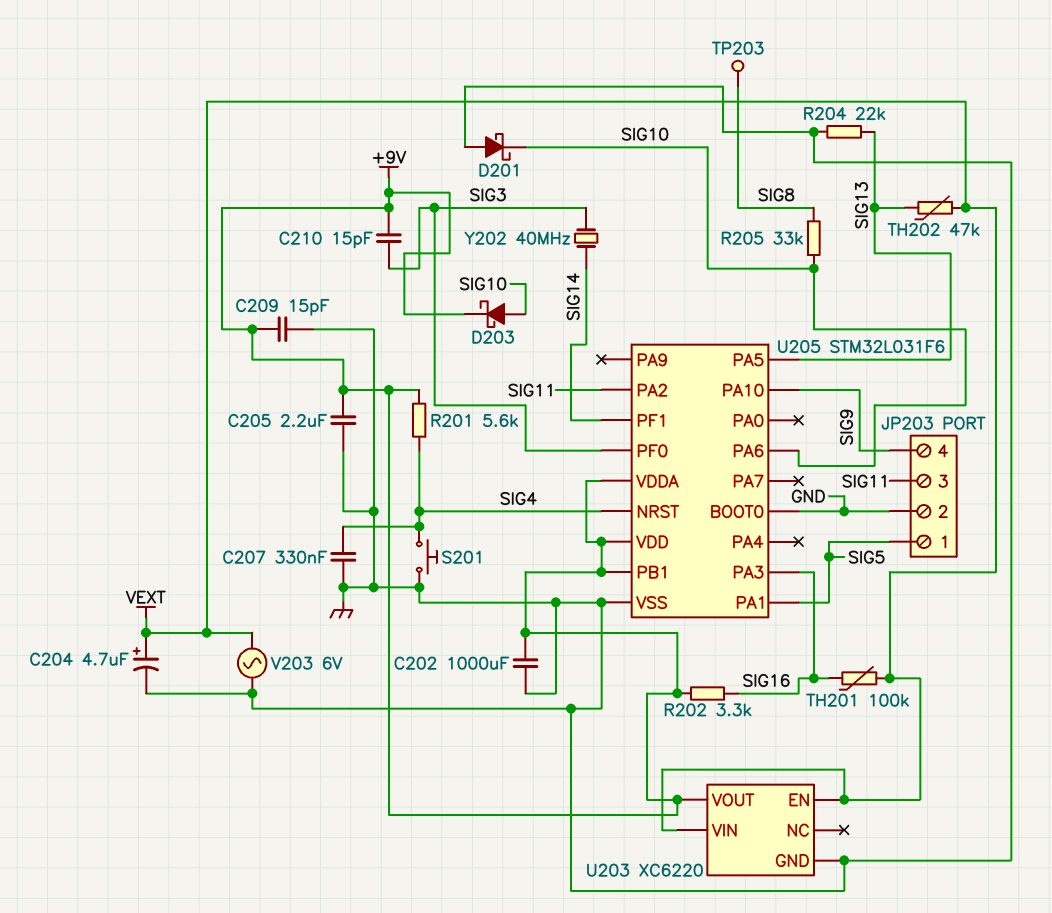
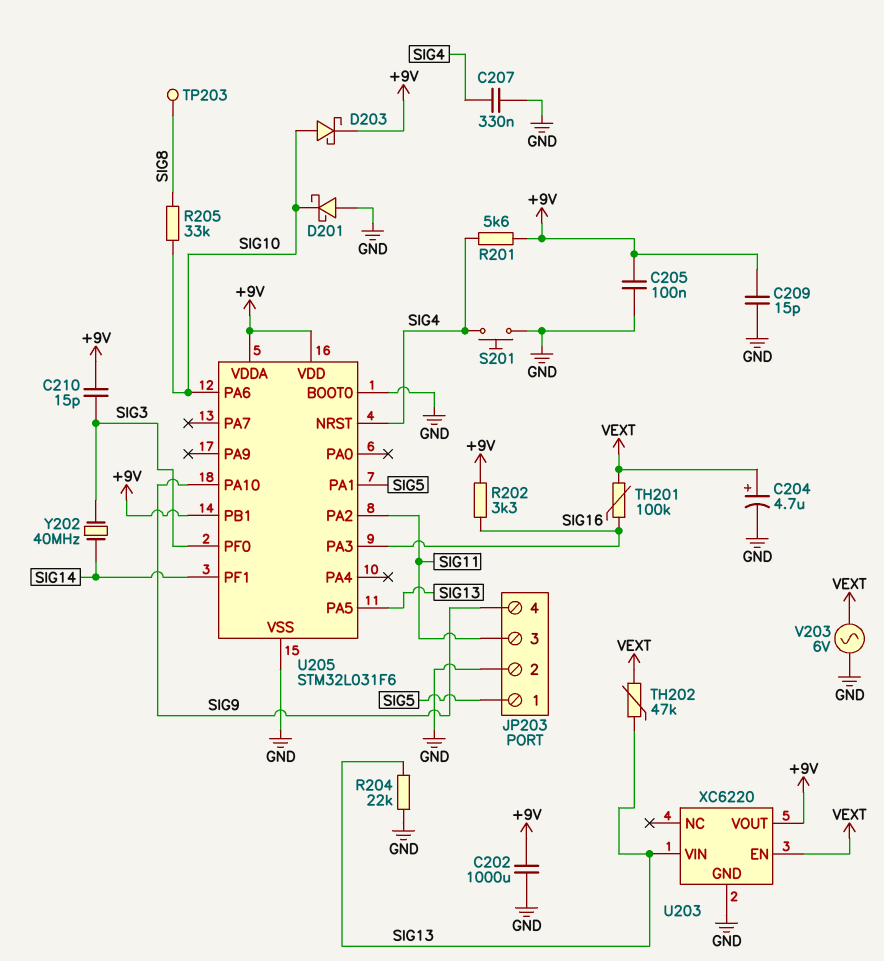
C205: 2.2uF (+9V, GND) -> 100nF (+9V, GND)
U203 pin VIN: VEXT -> SIG13

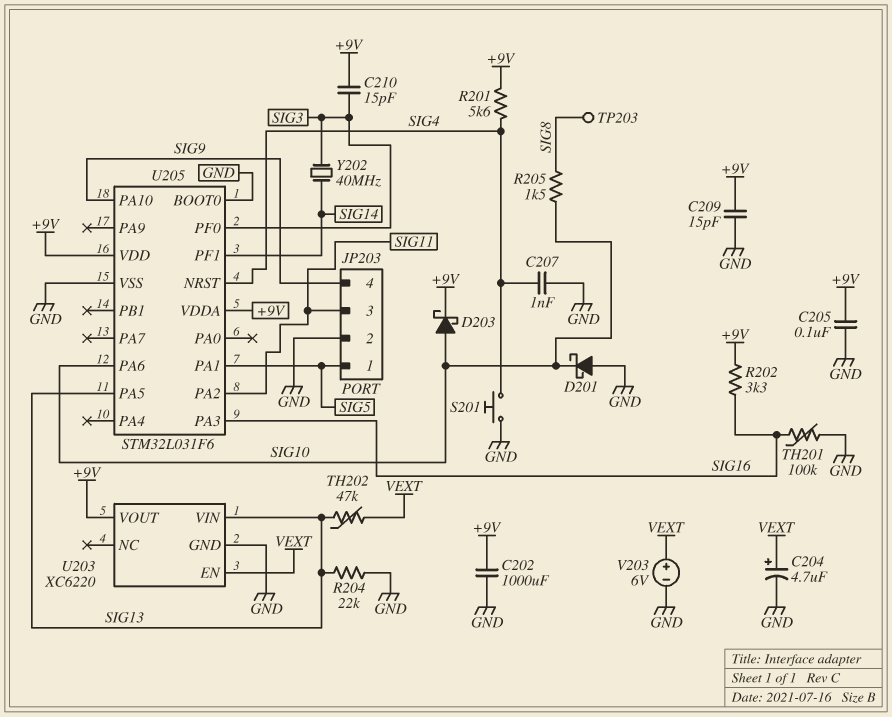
C207: 330nF (GND, SIG4) -> 1nF (GND, SIG4)
R205: 33k (SIG8, SIG10) -> 1.5k (SIG8, SIG10)
TH201: 100k (SIG16, VEXT) -> 100k (GND, SIG16)
U205 pin PB1: +9V -> none
V203: AC 6V (GND, VEXT) -> 6V (plus VEXT, minus GND)

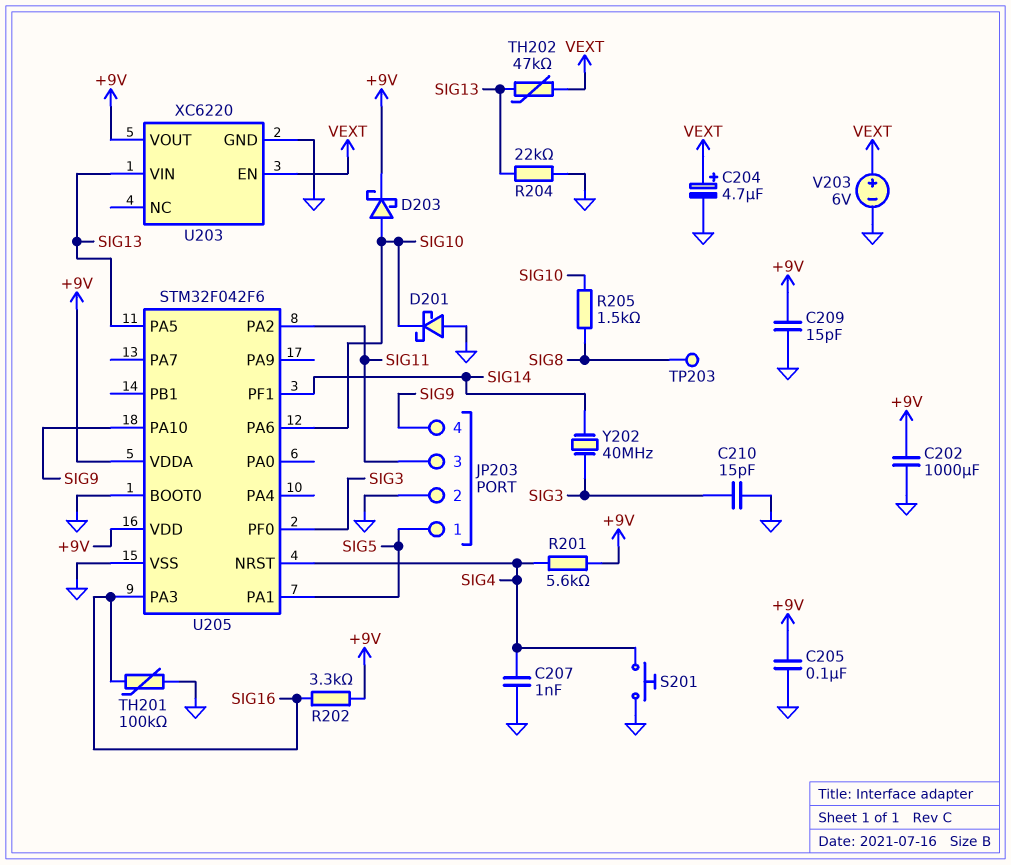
C210: 15pF (+9V, SIG3) -> 15pF (GND, SIG3)
U205: STM32L031F6 -> STM32F042F6

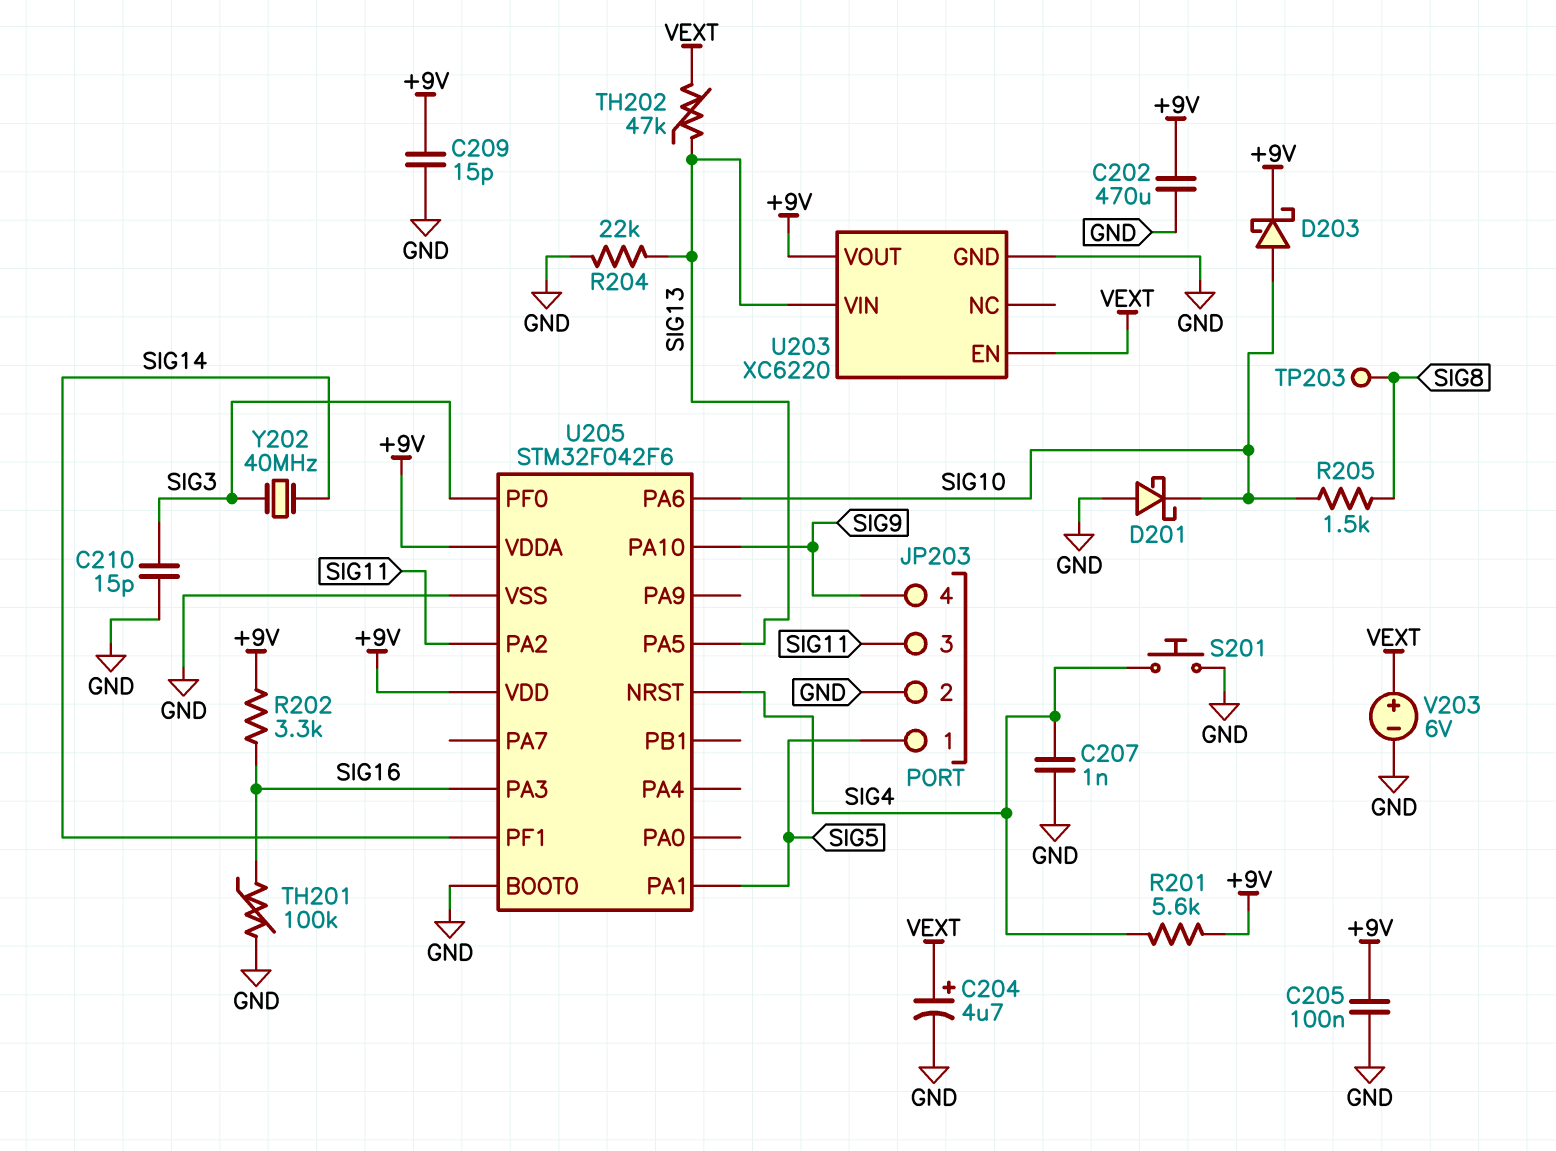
C202: 1000uF (+9V, GND) -> 470uF (+9V, GND)

